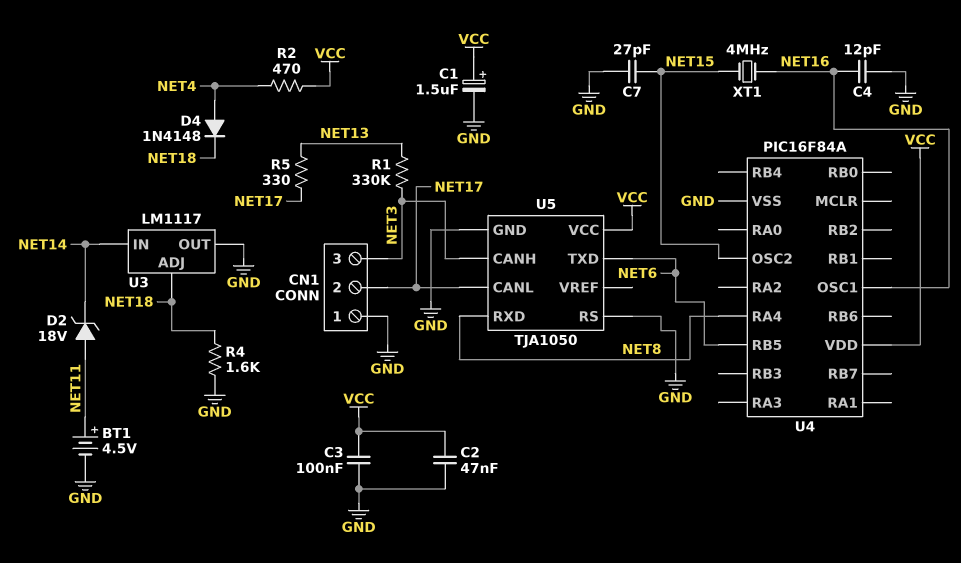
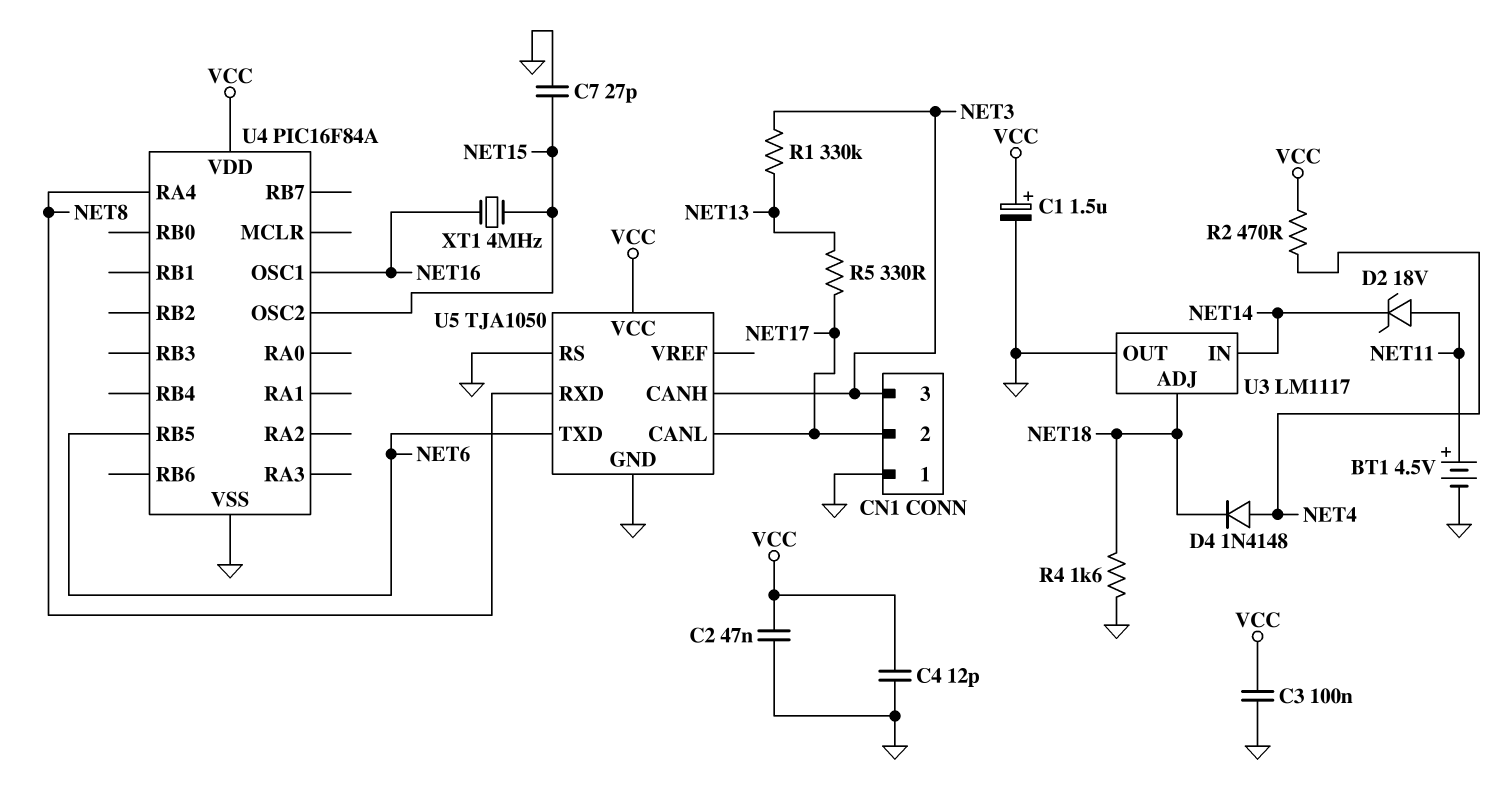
C4: 12pF (GND, NET16) -> 12pF (GND, VCC)

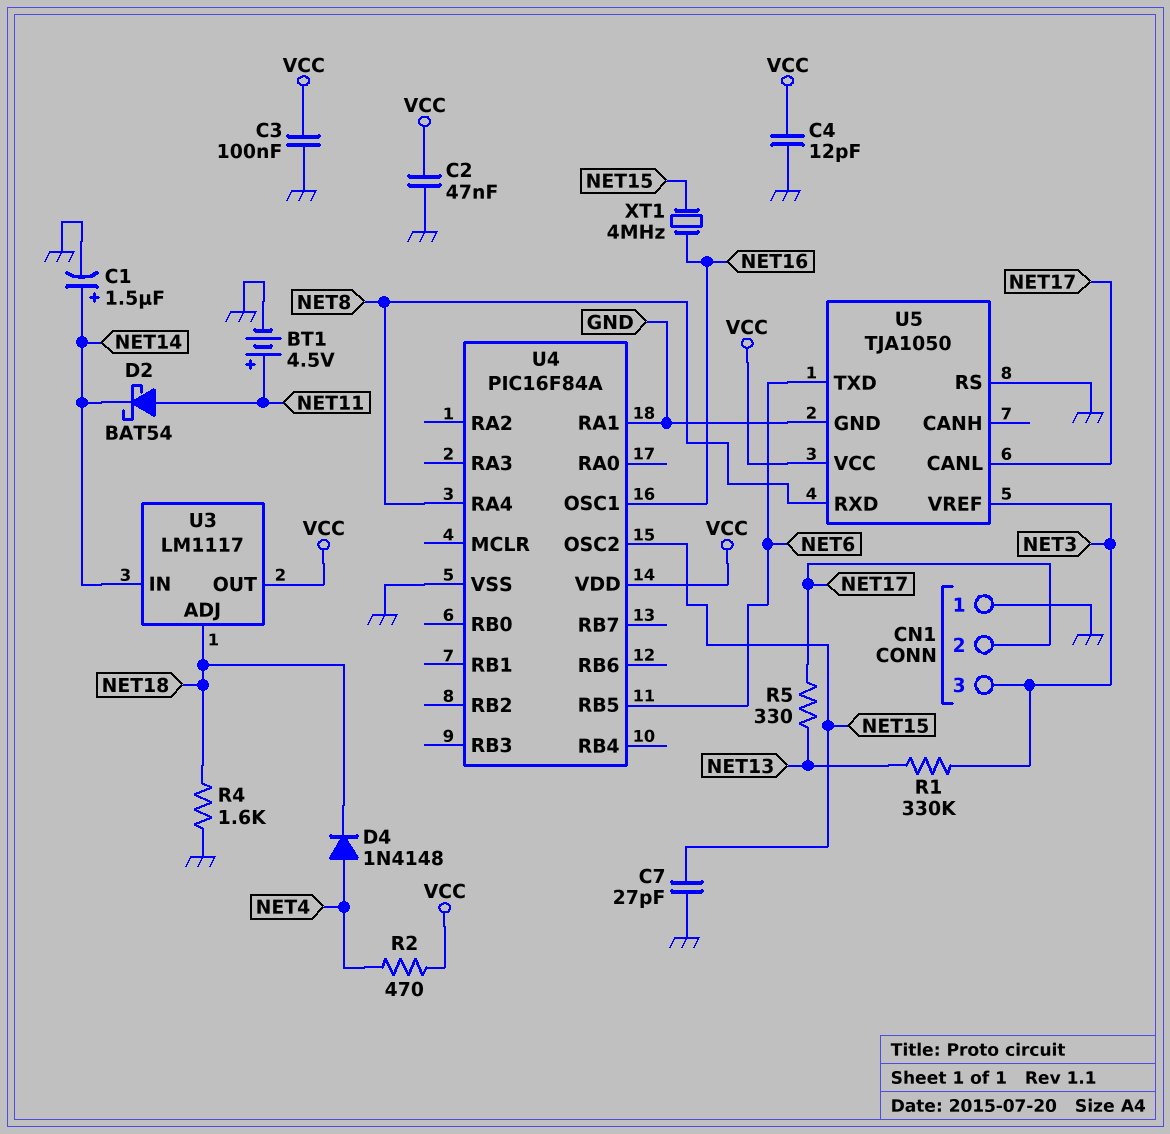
C1: 1.5uF (plus VCC, minus GND) -> 1.5uF (plus NET14, minus GND)
D2: zener 18V (A NET11, K NET14) -> schottky BAT54 (A NET11, K NET14)
U3 pin OUT: GND -> VCC
U4 pin RA1: none -> GND
U5 pin CANH: NET3 -> none
U5 pin VREF: none -> NET3

